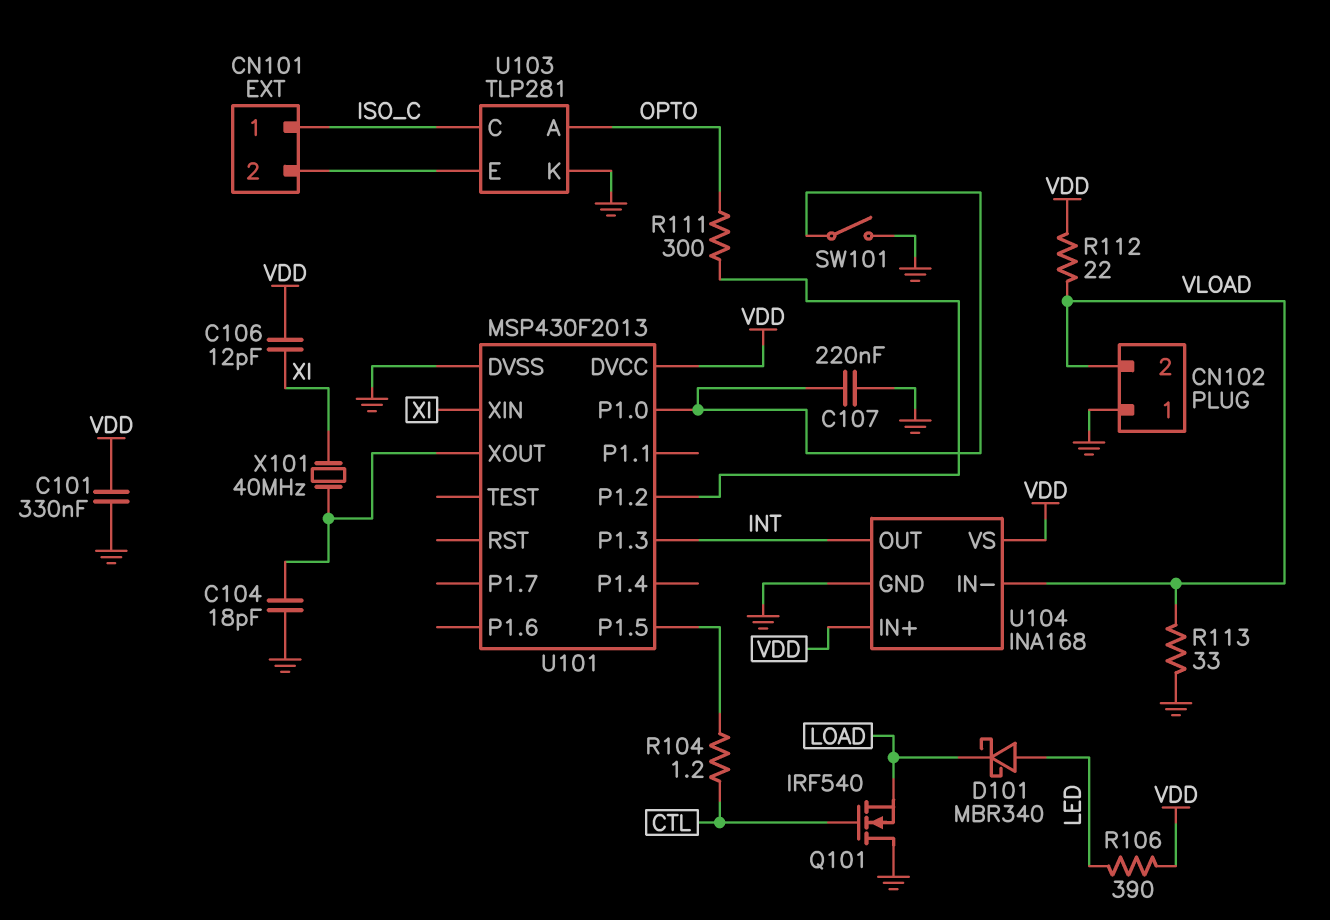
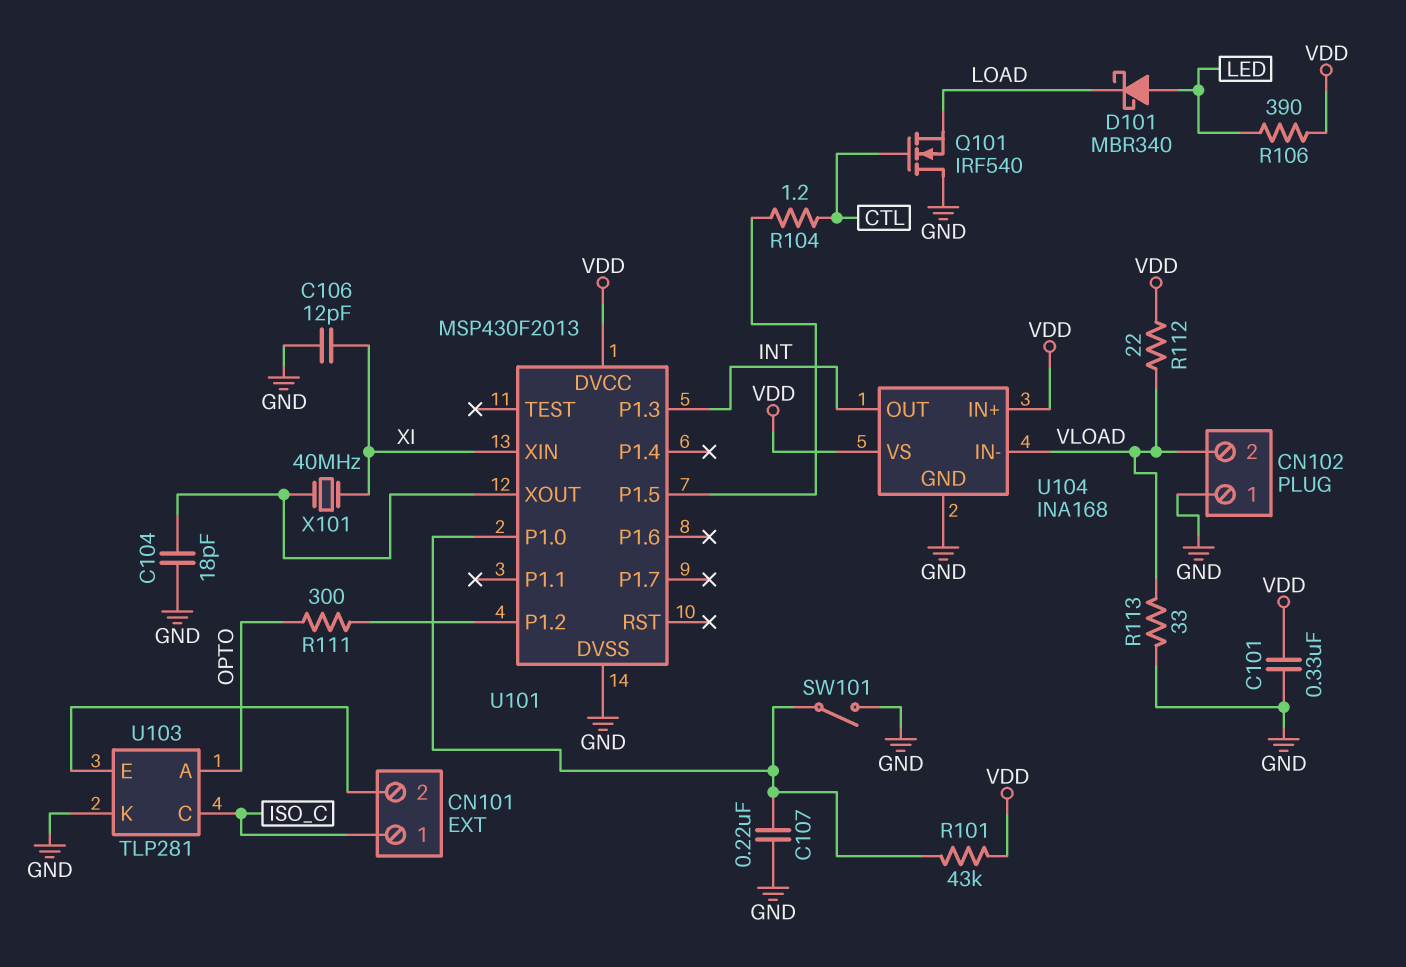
C106: 12pF (VDD, XI) -> 12pF (GND, XI)
R101: none -> 43k (U101/P1.0, VDD)

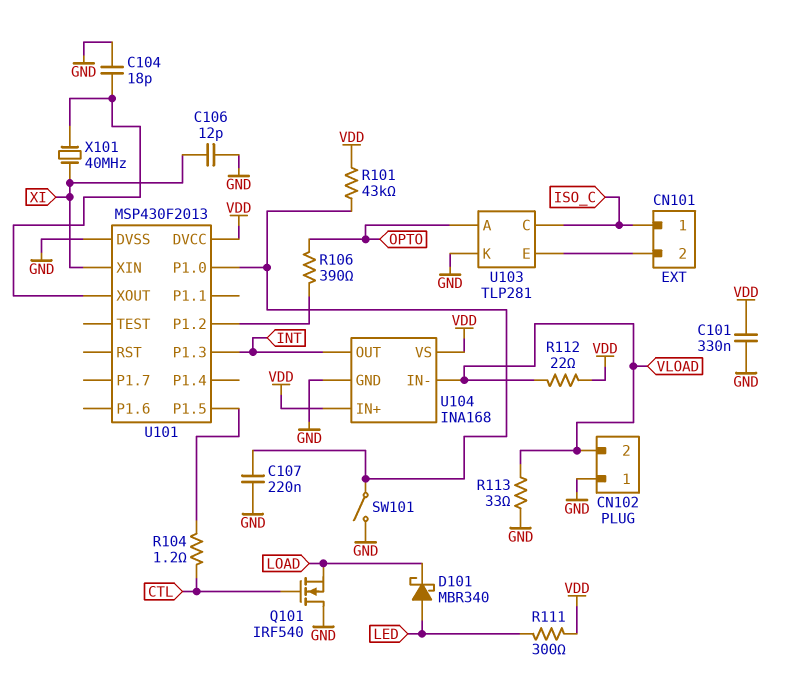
R106: 390 (LED, VDD) -> 390 (OPTO, U101/P1.2)
R111: 300 (OPTO, U101/P1.2) -> 300 (LED, VDD)

